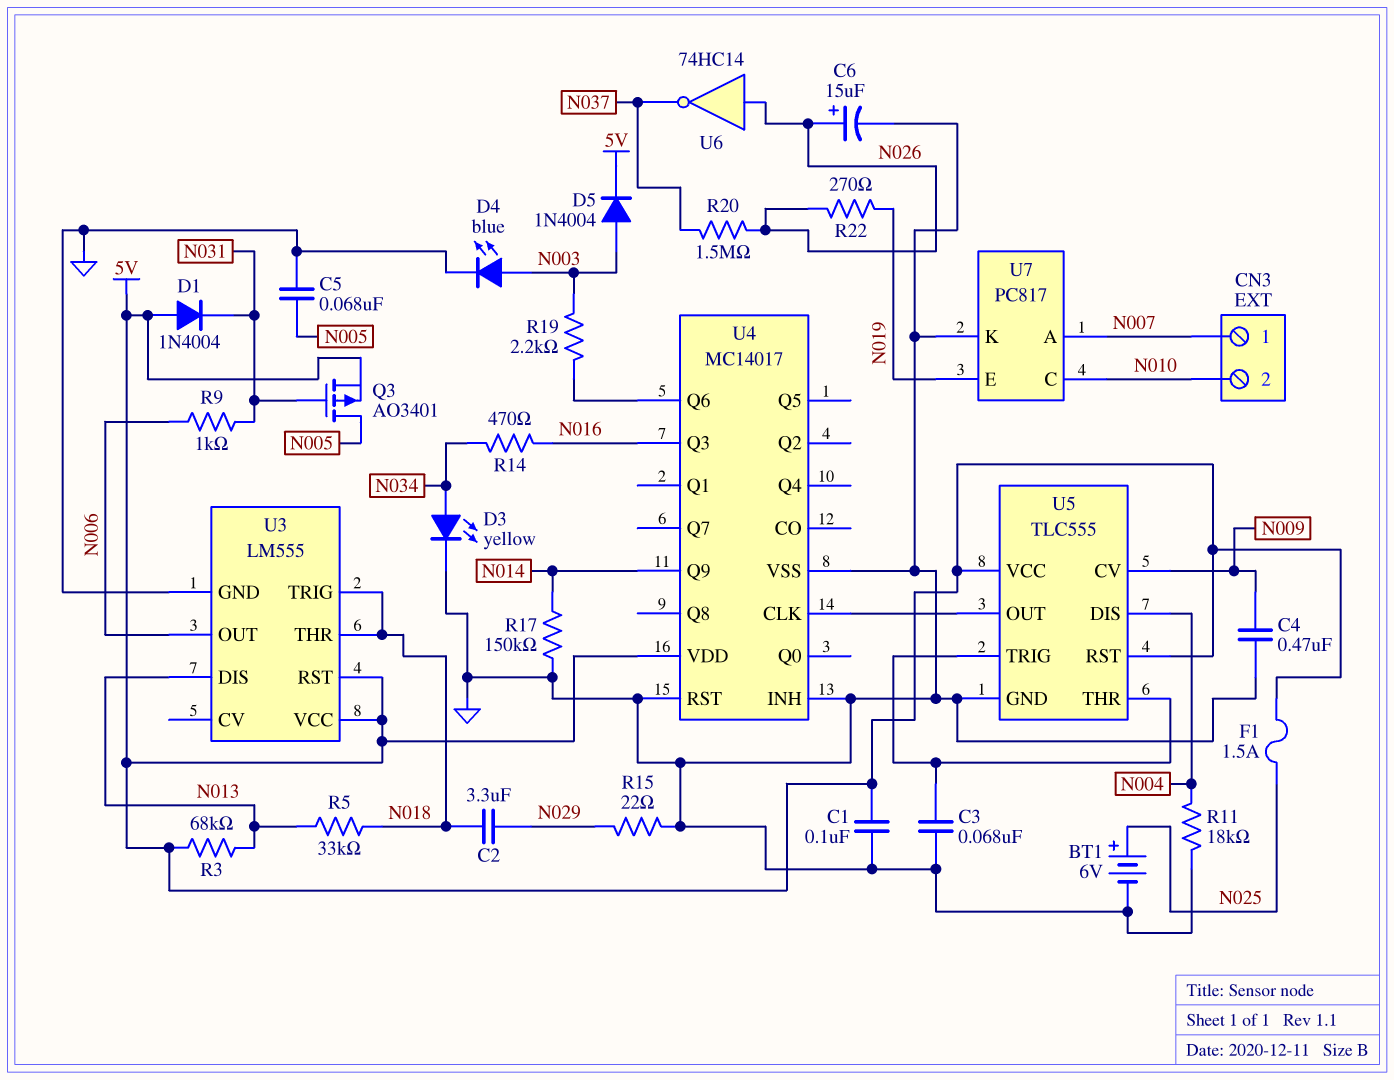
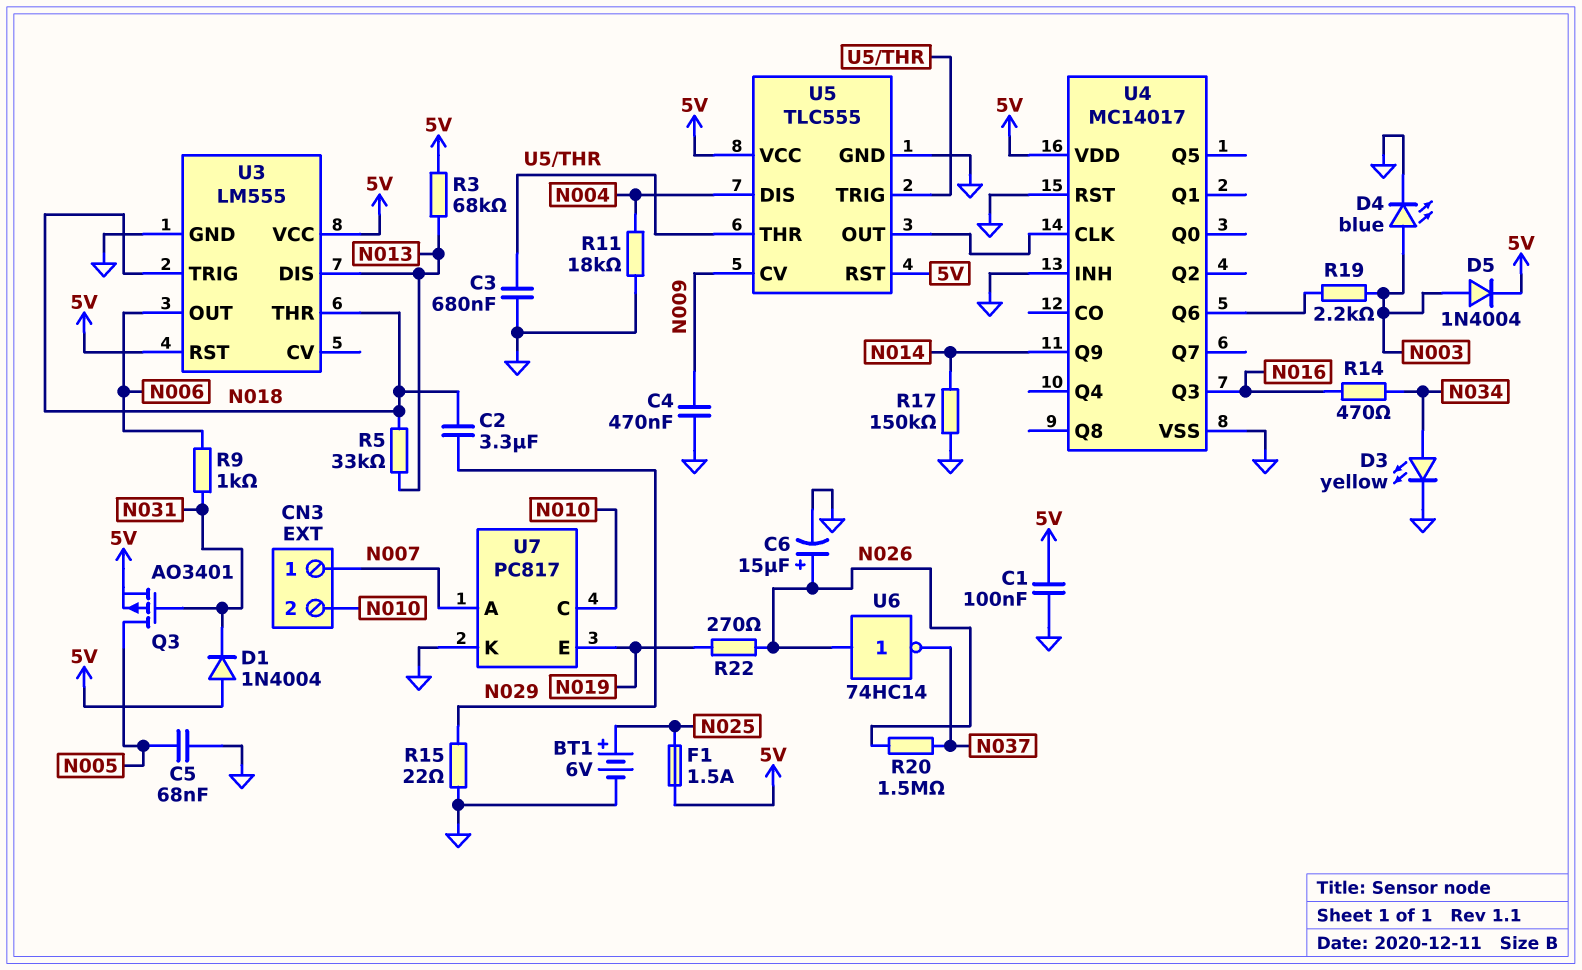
C3: 68nF (GND, U5/THR) -> 680nF (GND, U5/THR)

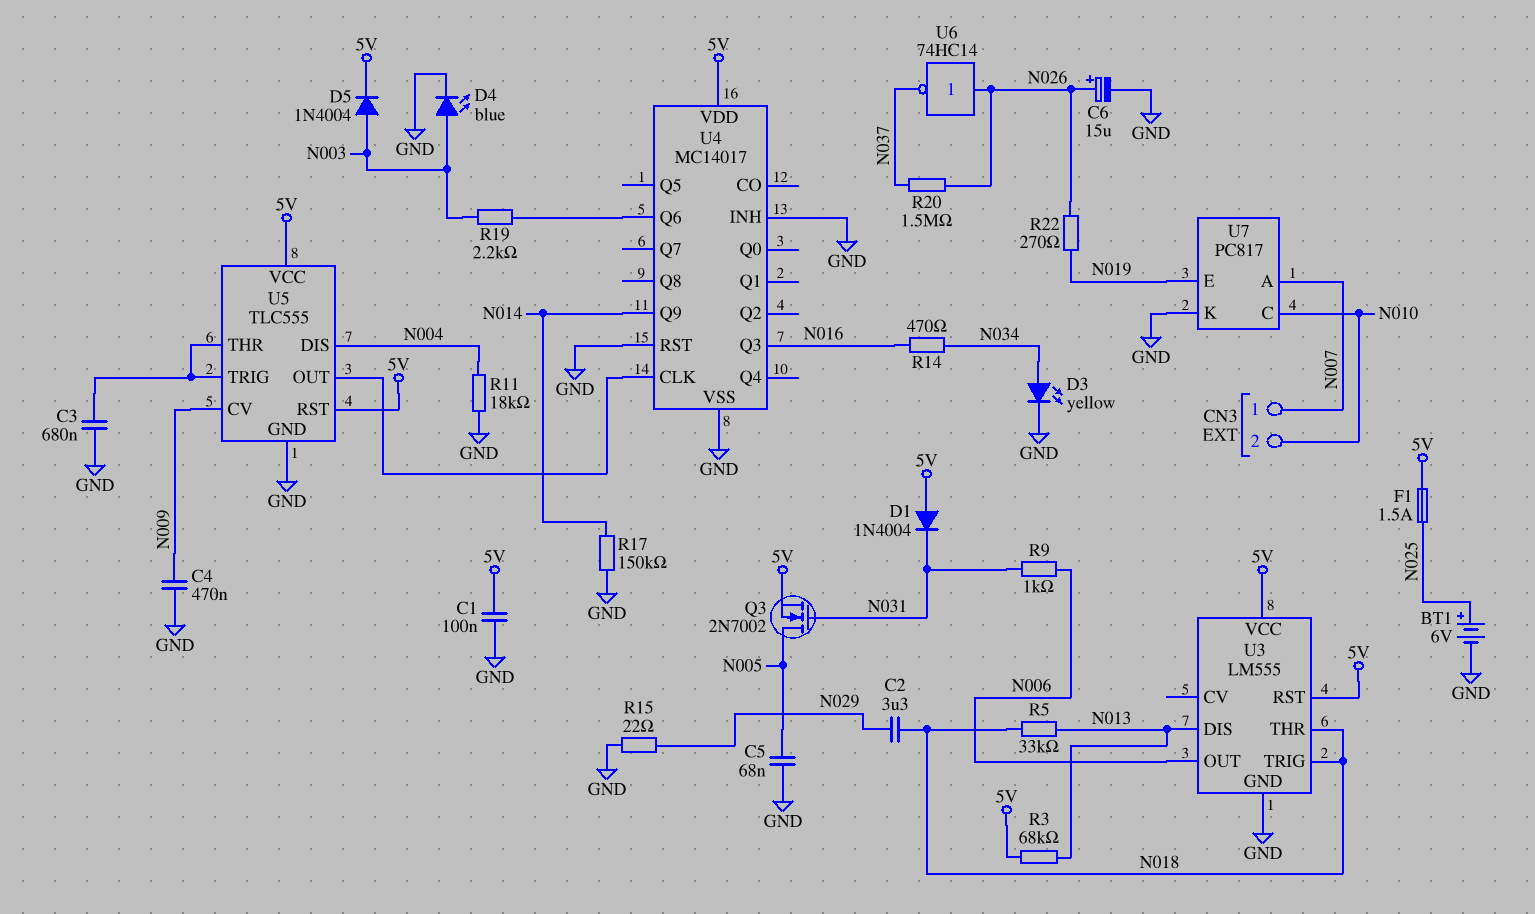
Q3: PMOS AO3401 (G N031, D N005, S 5V) -> NMOS 2N7002 (G N031, D N005, S 5V)

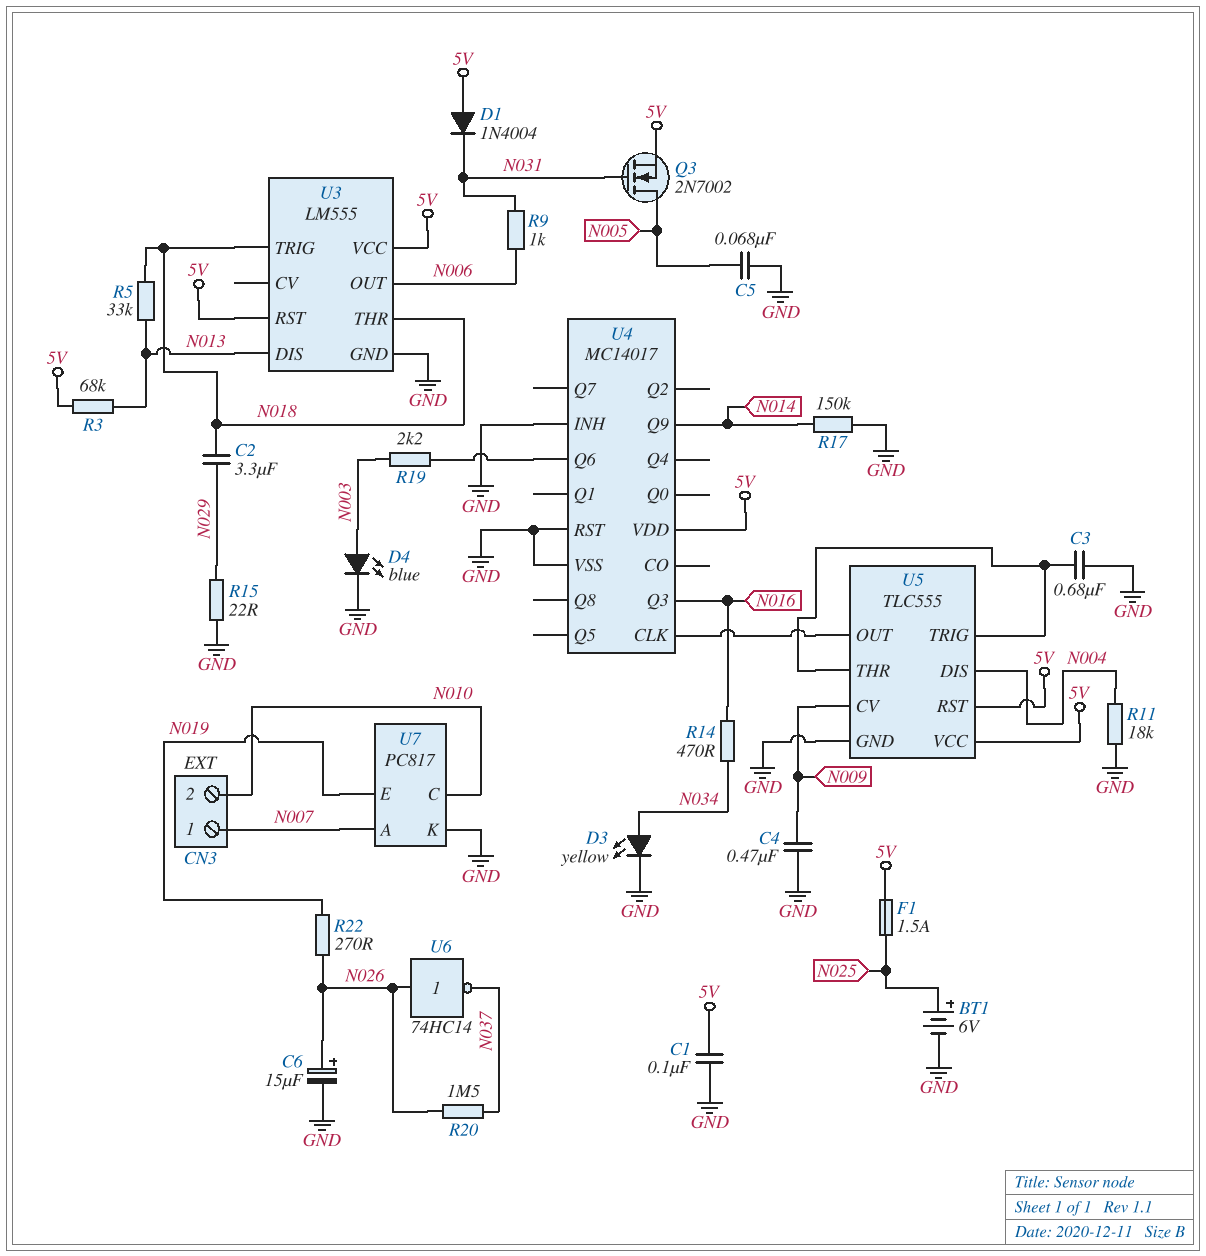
D5: diode 1N4004 (A N003, K 5V) -> none

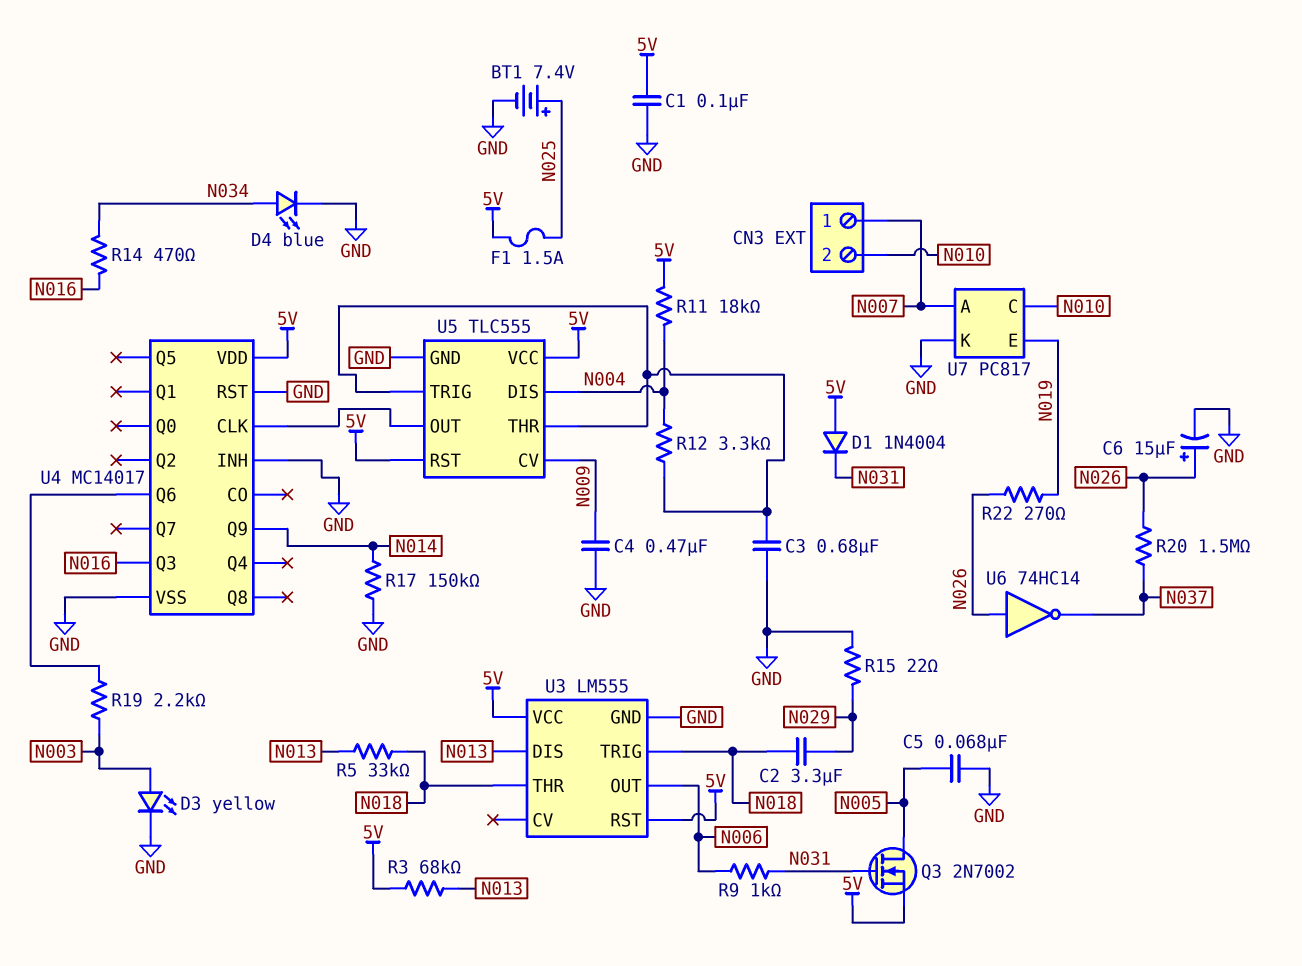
BT1: 6V (plus N025, minus GND) -> 7.4V (plus N025, minus GND)
D3: LED yellow (A N034, K GND) -> LED yellow (A N003, K GND)
D4: LED blue (A N003, K GND) -> LED blue (A N034, K GND)
R11: 18k (GND, N004) -> 18k (5V, N004)
R12: none -> 3.3k (N004, U5/THR)

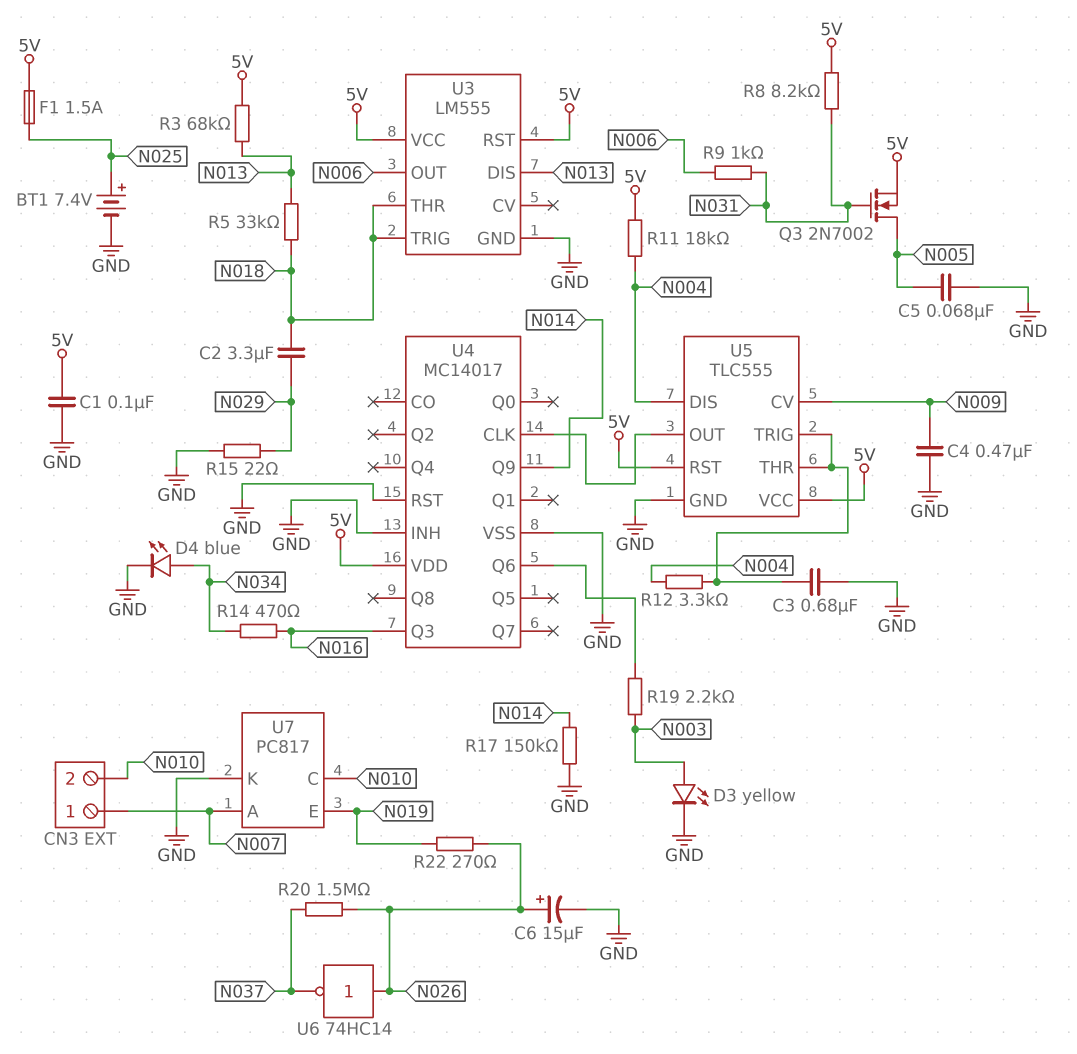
D1: diode 1N4004 (A 5V, K N031) -> none
R8: none -> 8.2k (5V, N031)

